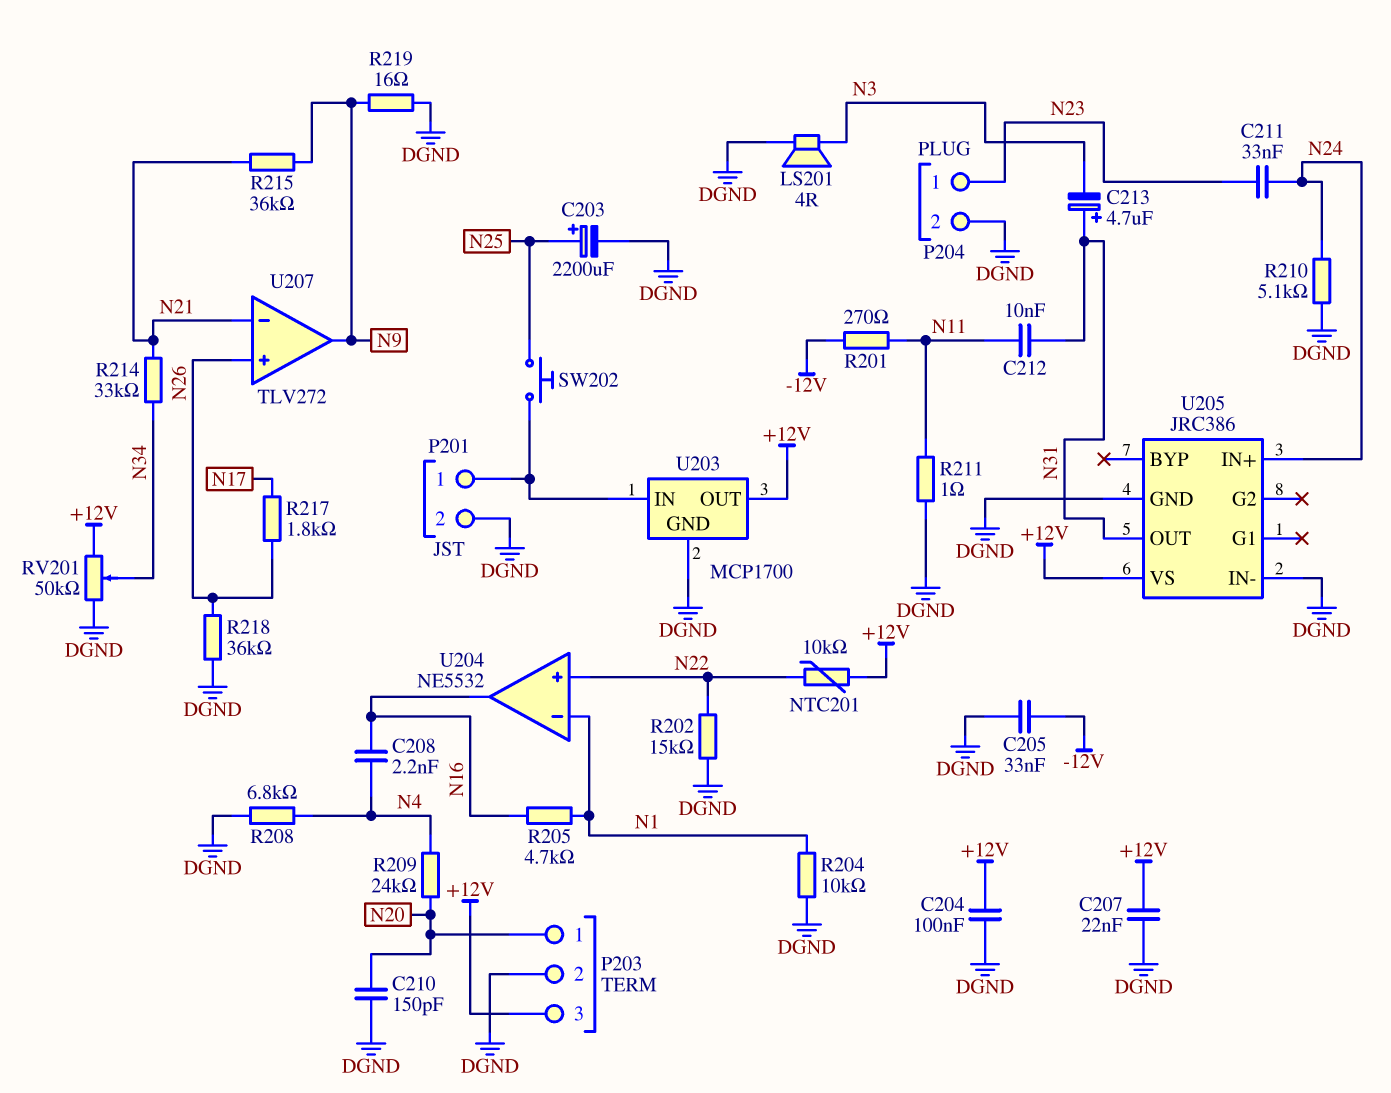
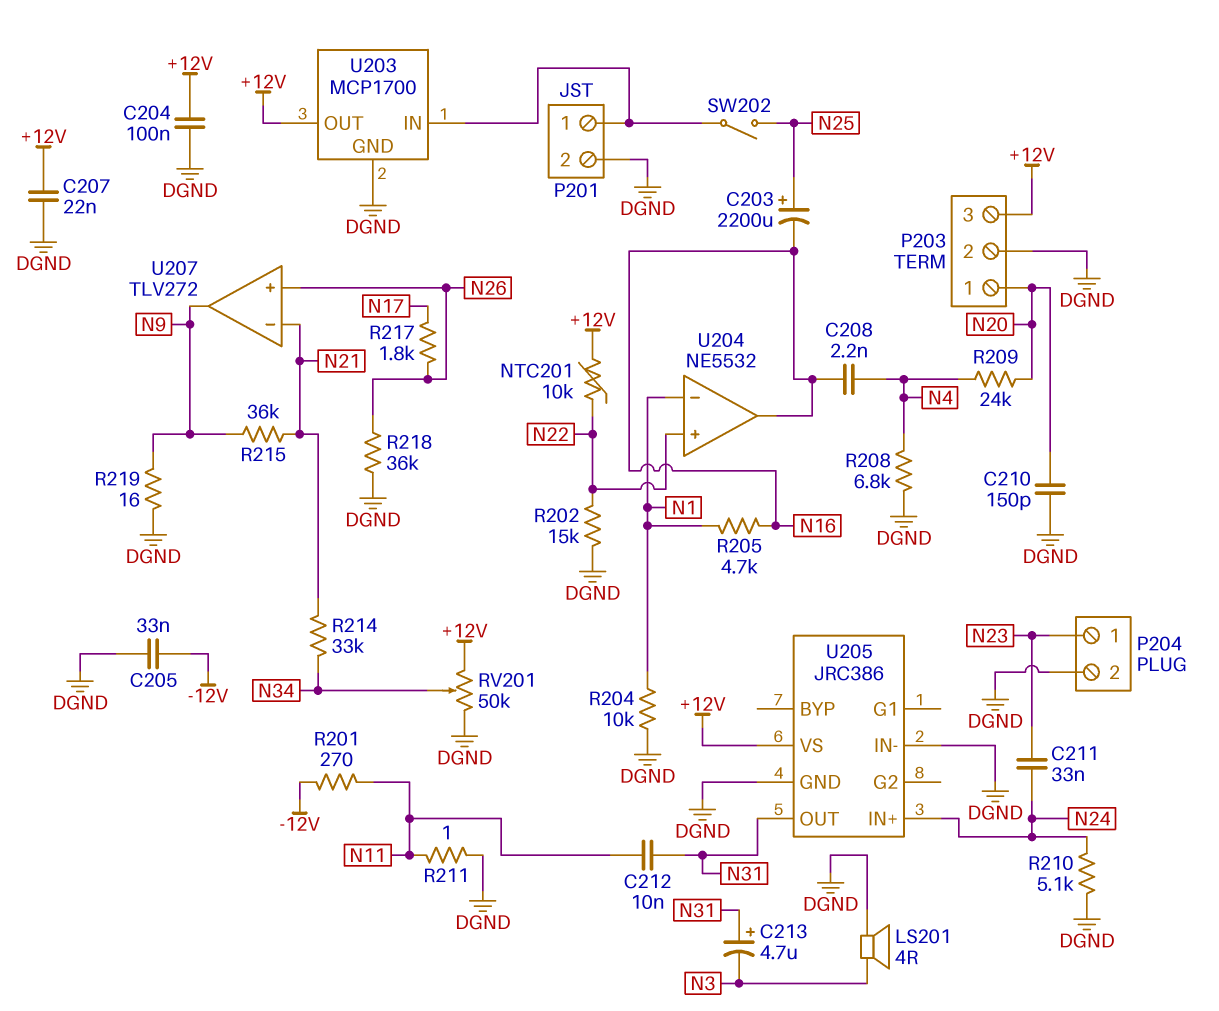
C203: 2200uF (plus N25, minus DGND) -> 2200uF (plus N25, minus N16)
SW202: button (N25, P201/1) -> switch (N25, P201/1)

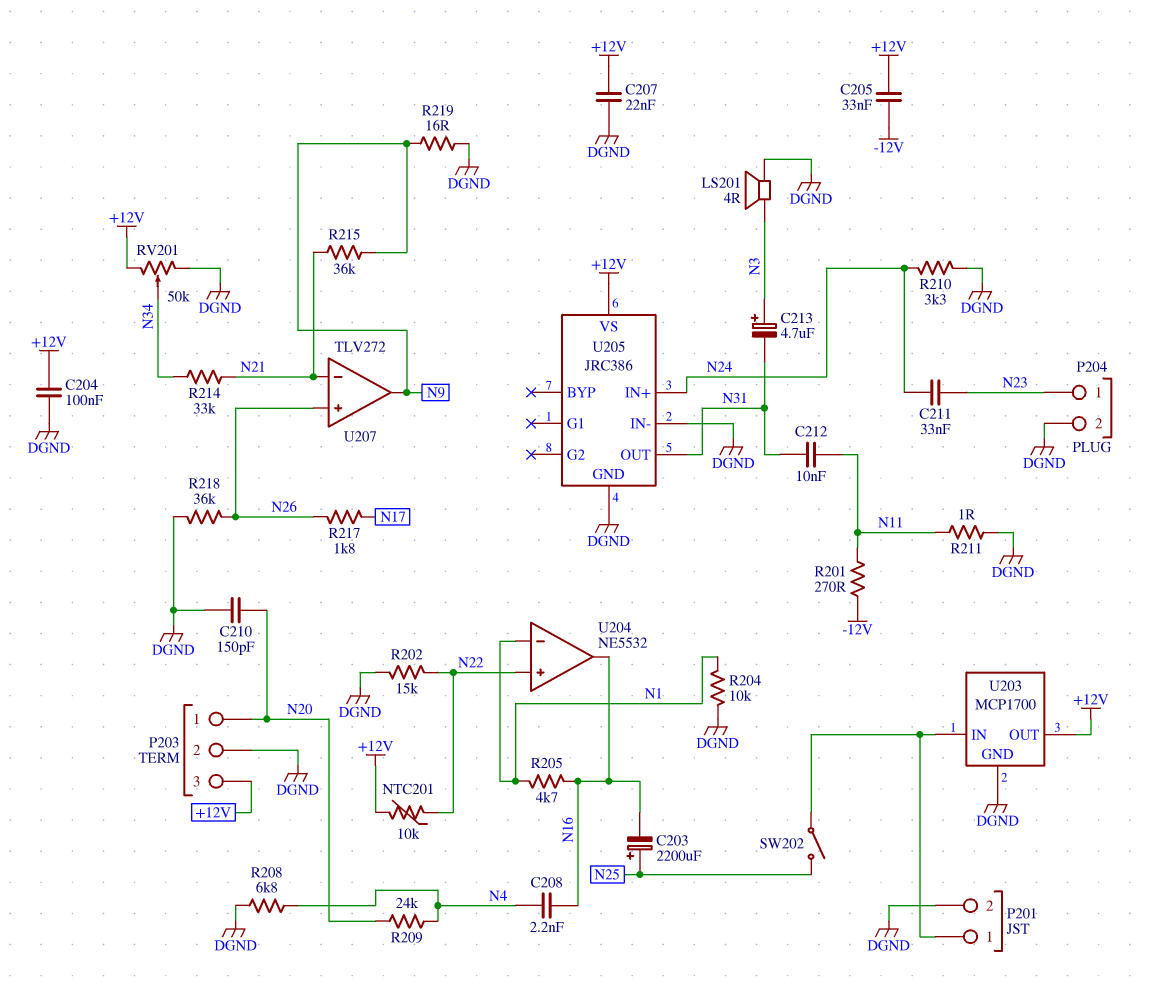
C205: 33nF (-12V, DGND) -> 33nF (+12V, -12V)
C213: 4.7uF (plus N31, minus N3) -> 4.7uF (plus N3, minus N31)
R210: 5.1k (DGND, N24) -> 3.3k (DGND, N24)

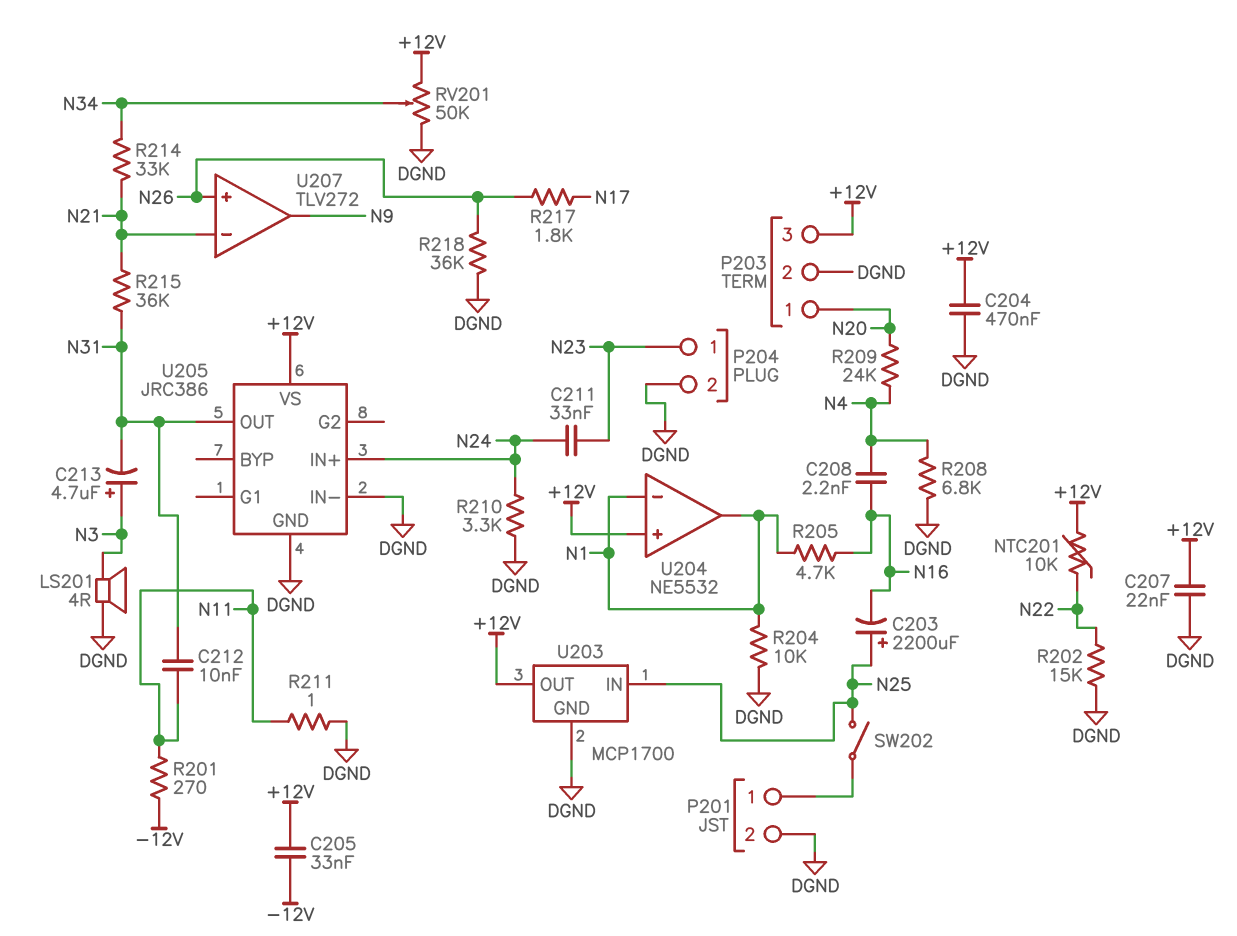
C204: 100nF (+12V, DGND) -> 470nF (+12V, DGND)
C210: 150pF (DGND, N20) -> none
R215: 36k (N9, N21) -> 36k (N21, N31)
R219: 16 (DGND, N9) -> none
U203 pin IN: P201/1 -> N25
U204 pin in+: N22 -> +12V
U204 pin out: N16 -> N1

